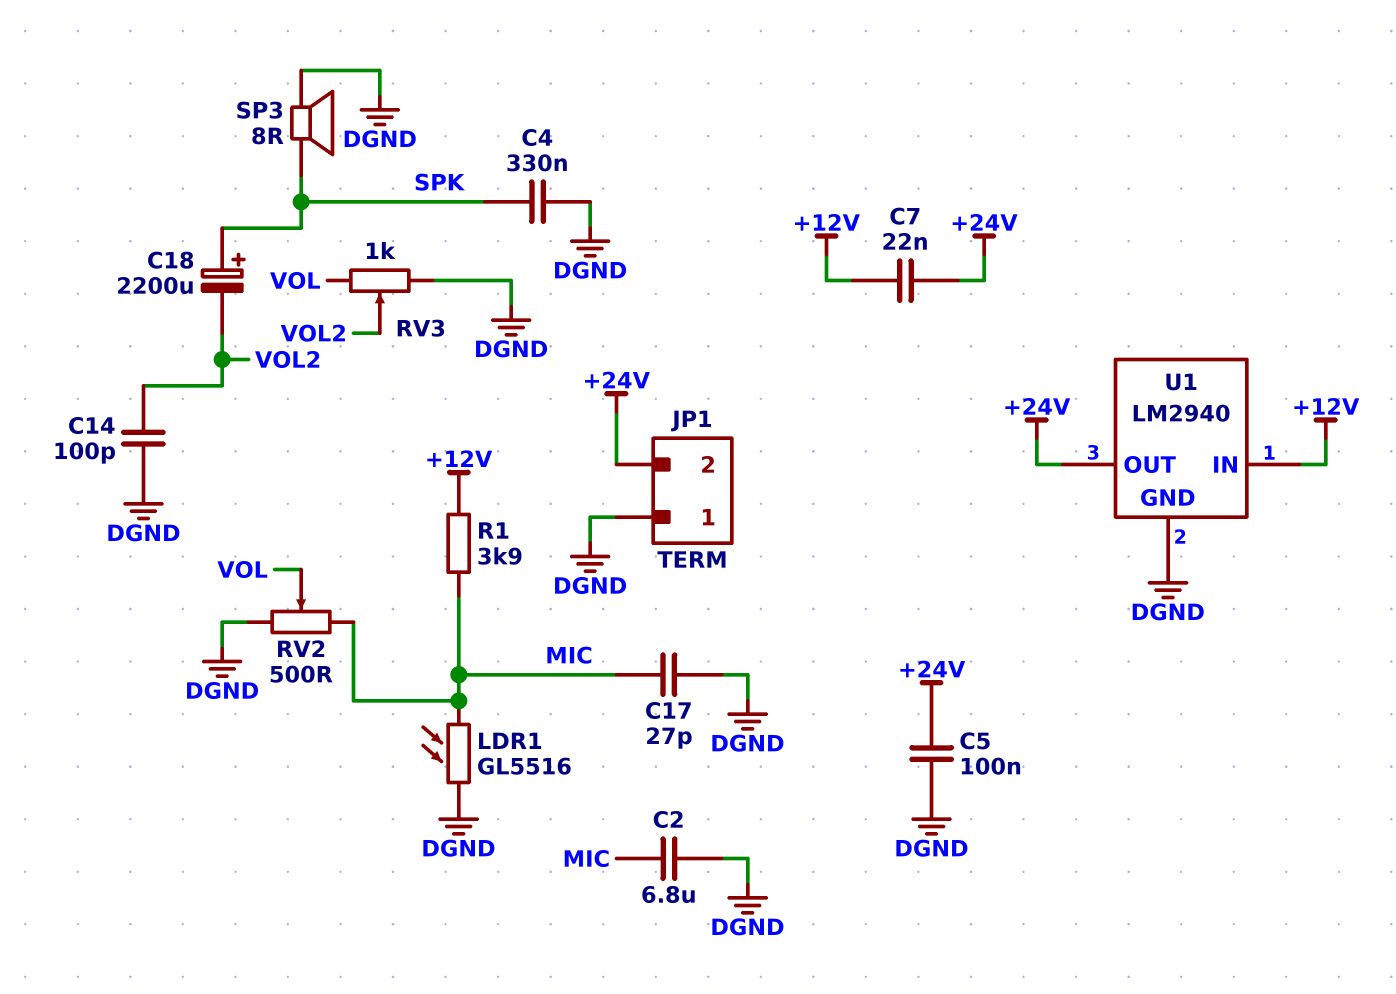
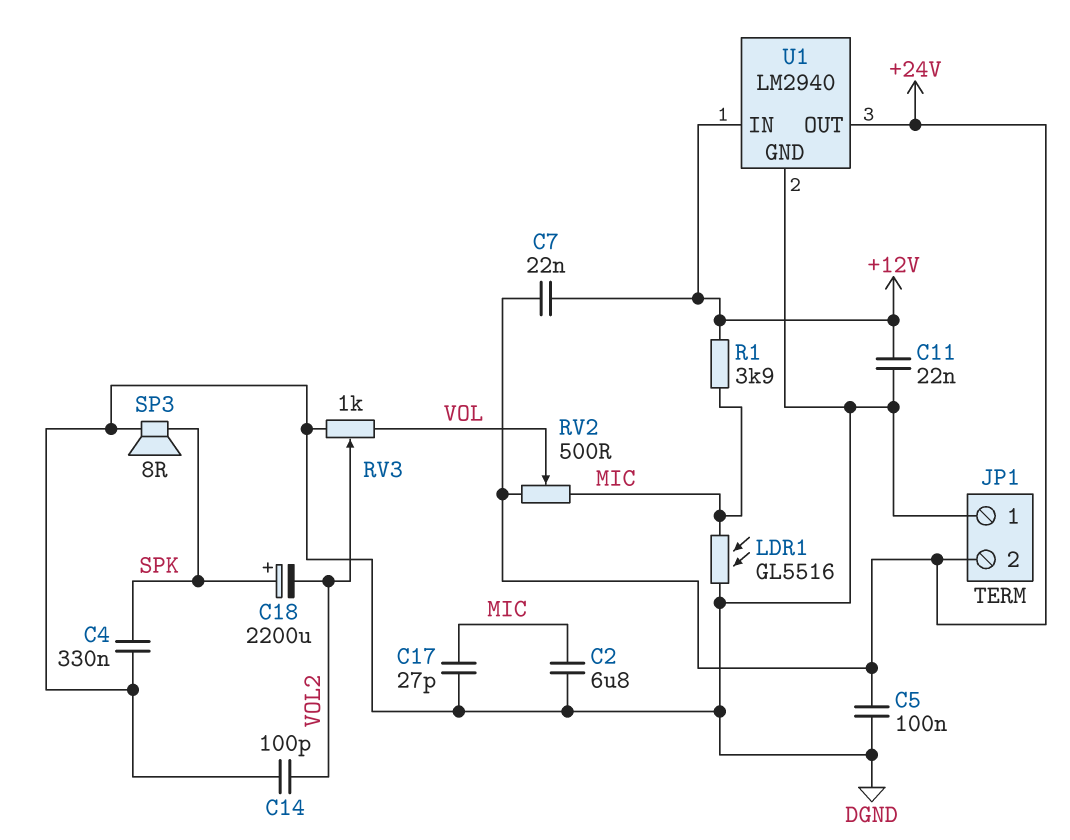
C11: none -> 22nF (+12V, DGND)
RV2: 500 (DGND, MIC, wiper VOL) -> 500 (+24V, MIC, wiper VOL)

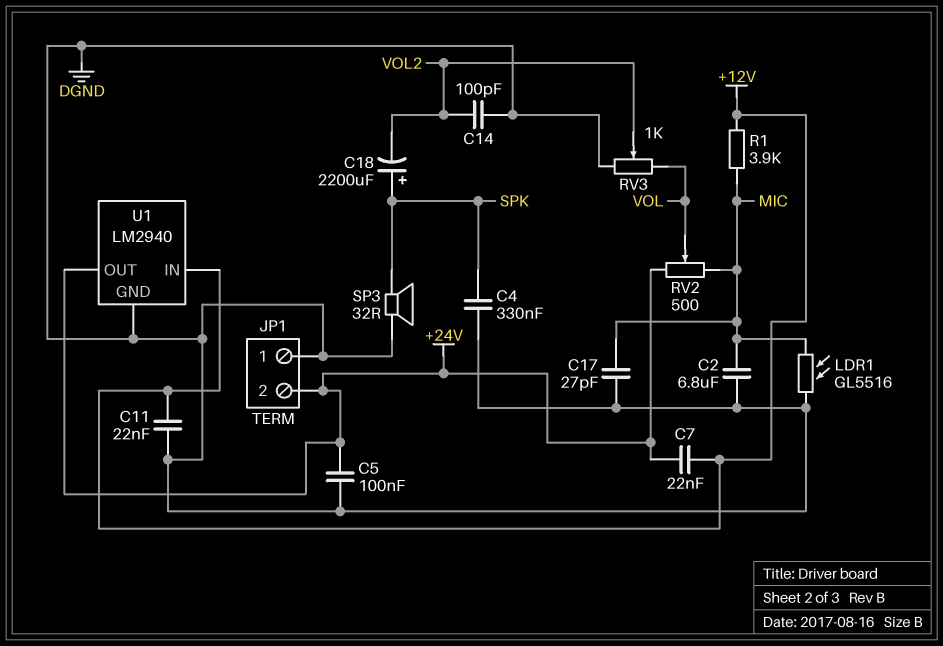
SP3: speaker 8R (DGND, SPK) -> speaker 32R (DGND, SPK)

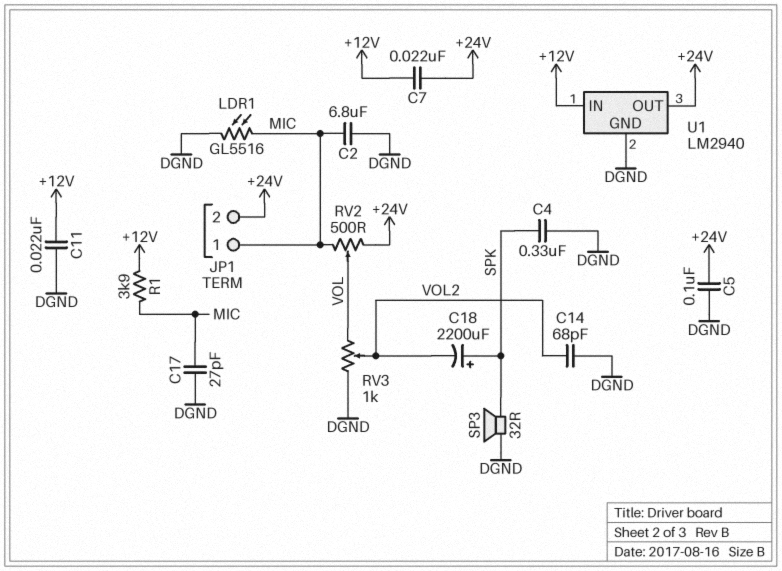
C14: 100pF (DGND, VOL2) -> 68pF (DGND, VOL2)
JP1 pin 1: DGND -> MIC

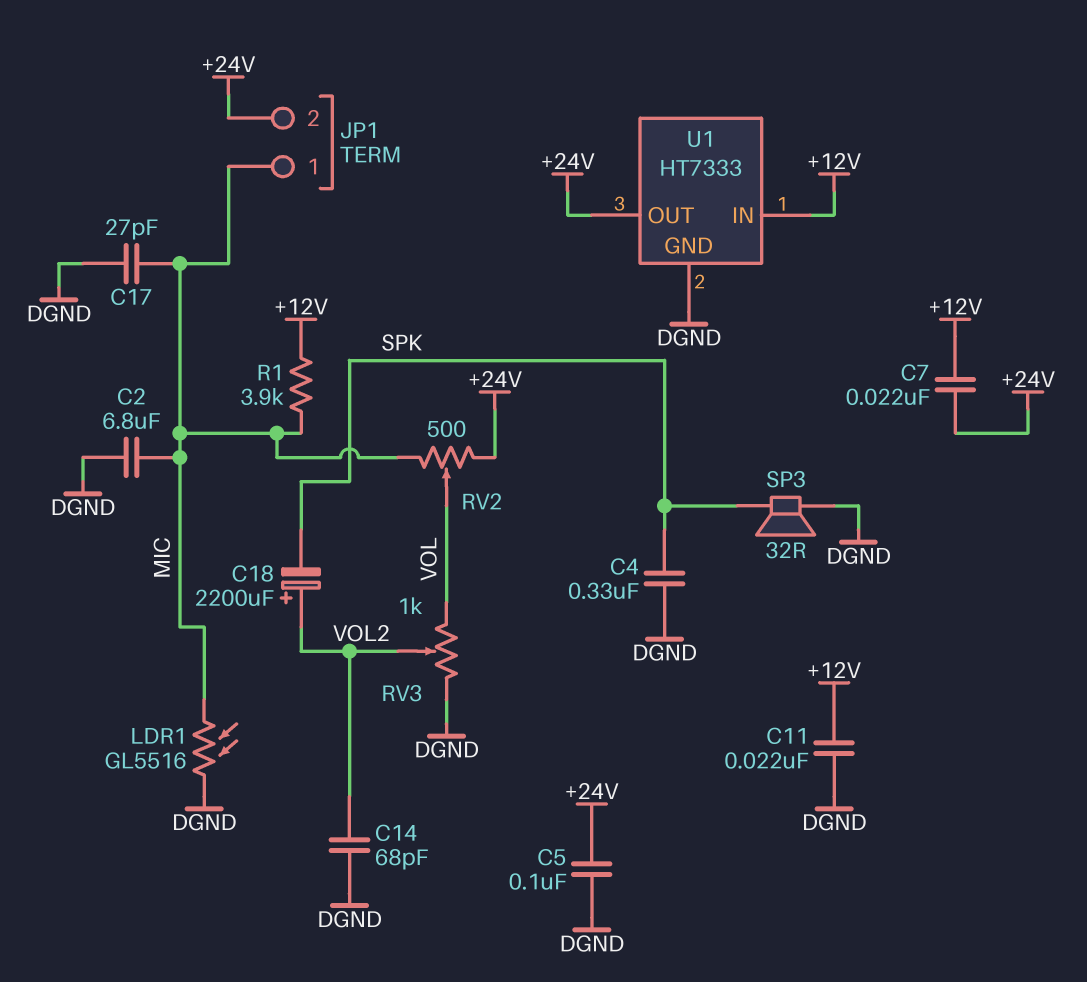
C18: 2200uF (plus SPK, minus VOL2) -> 2200uF (plus VOL2, minus SPK)
U1: LM2940 -> HT7333

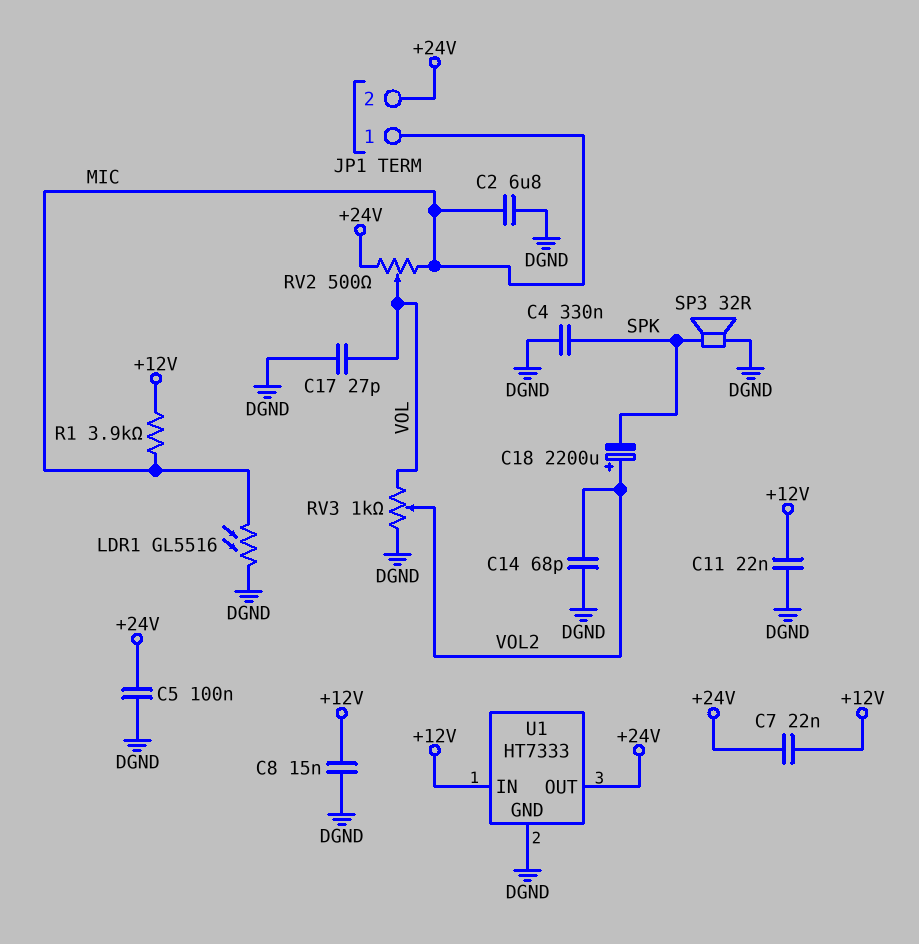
C8: none -> 15nF (+12V, DGND)
C17: 27pF (DGND, MIC) -> 27pF (DGND, VOL)

